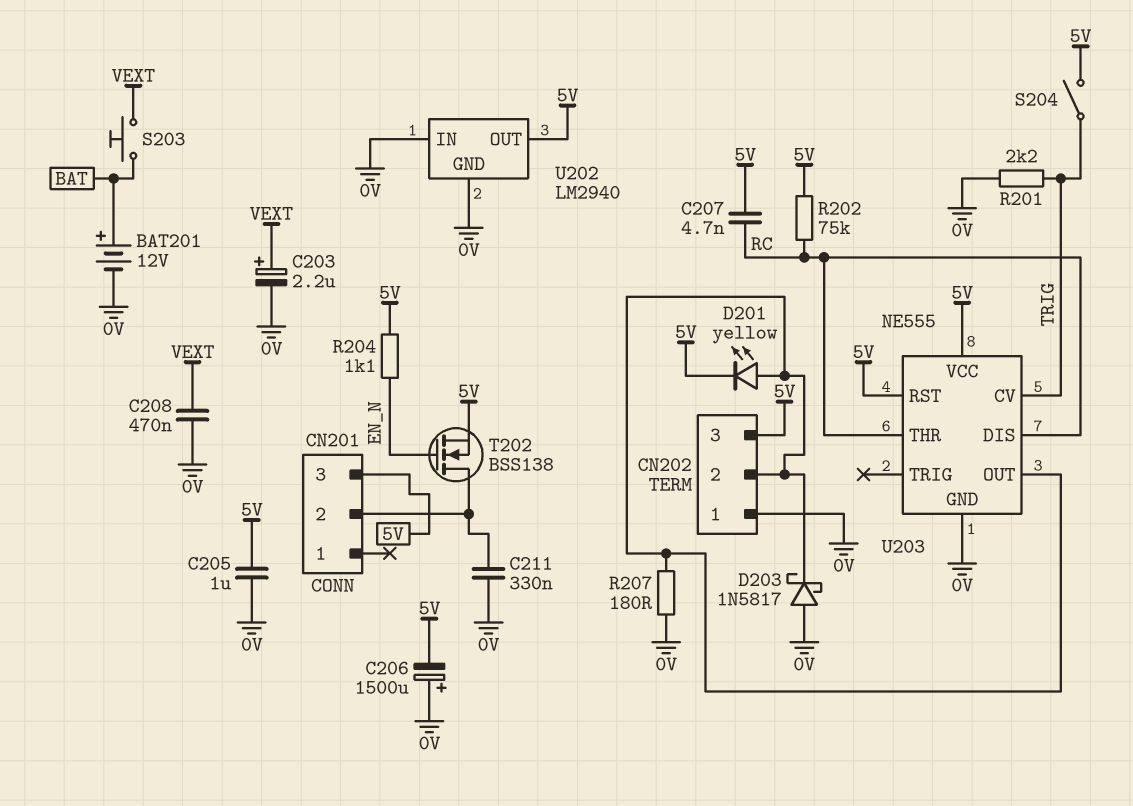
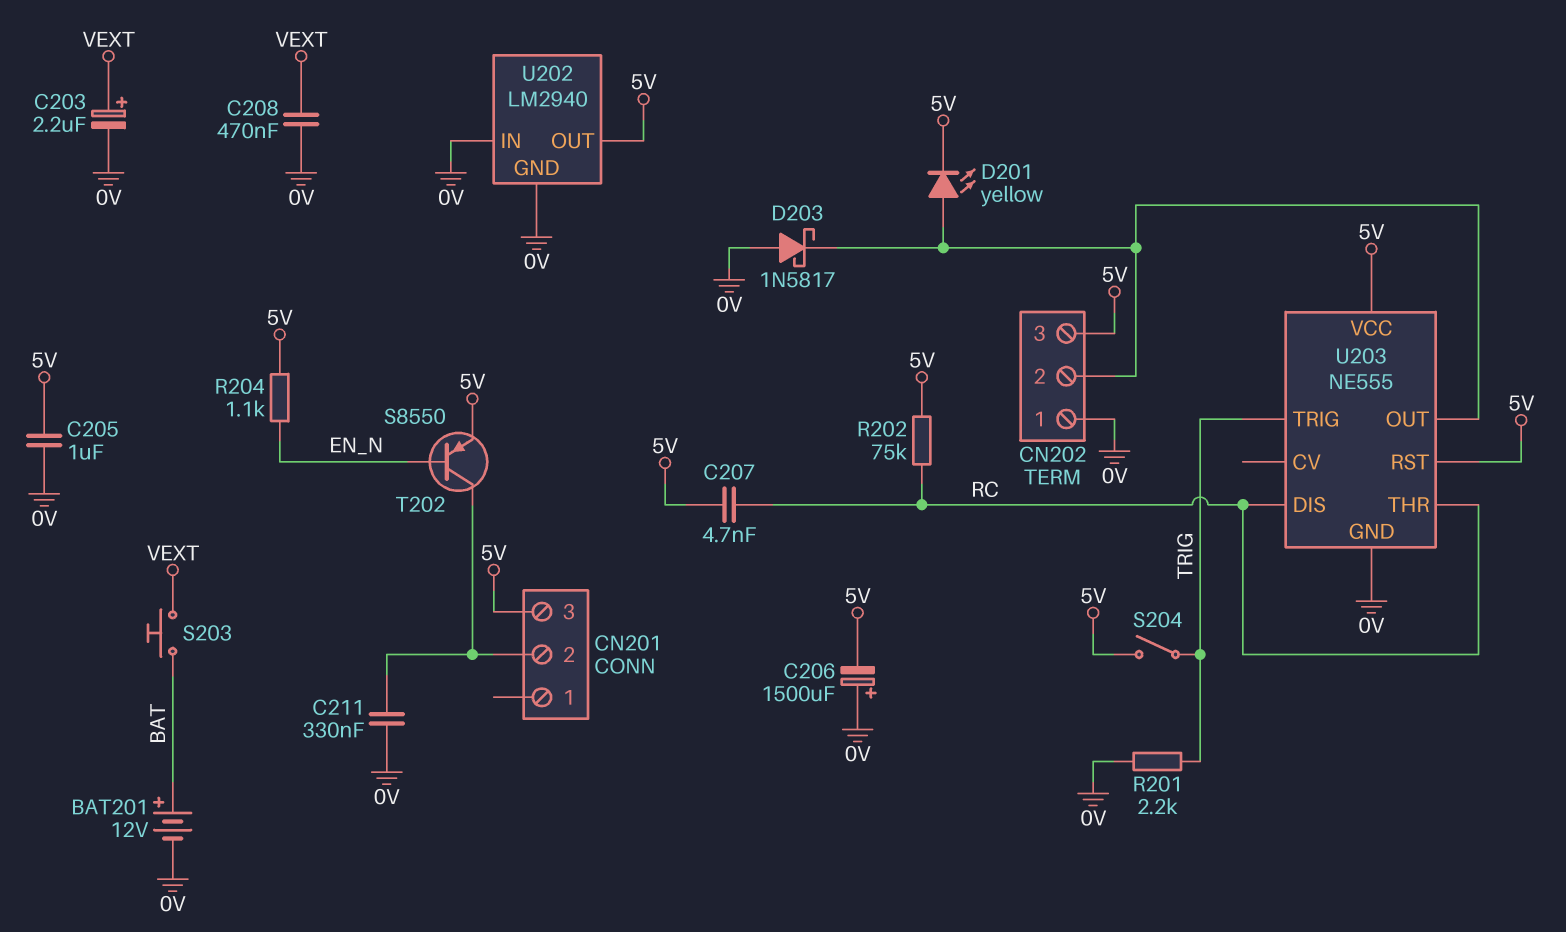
R207: 180 (0V, CN202/2) -> none
T202: NMOS BSS138 (G EN_N, D CN201/2, S 5V) -> PNP S8550 (B EN_N, C CN201/2, E 5V)
U203 pin CV: TRIG -> none
U203 pin TRIG: none -> TRIG

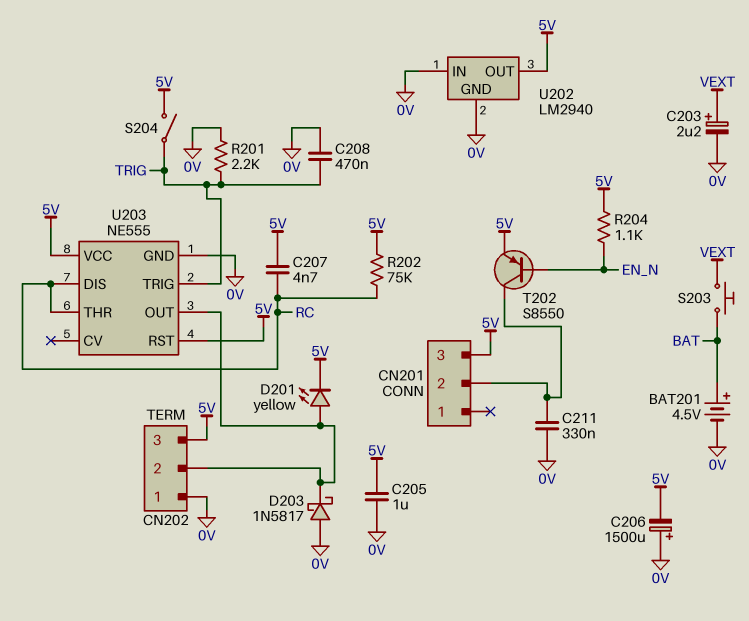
BAT201: 12V (plus BAT, minus 0V) -> 4.5V (plus BAT, minus 0V)
C208: 470nF (0V, VEXT) -> 470nF (0V, TRIG)

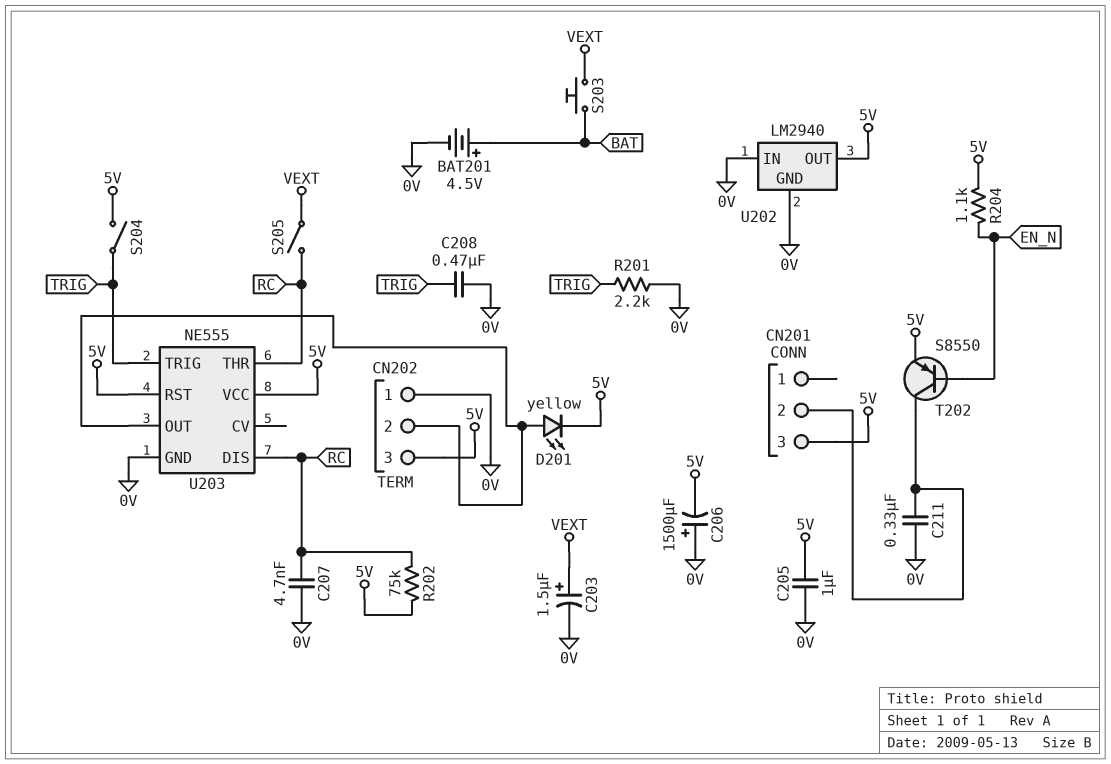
C203: 2.2uF (plus VEXT, minus 0V) -> 1.5uF (plus VEXT, minus 0V)
C207: 4.7nF (5V, RC) -> 4.7nF (0V, RC)
D203: schottky 1N5817 (A 0V, K CN202/2) -> none
S205: none -> switch (RC, VEXT)

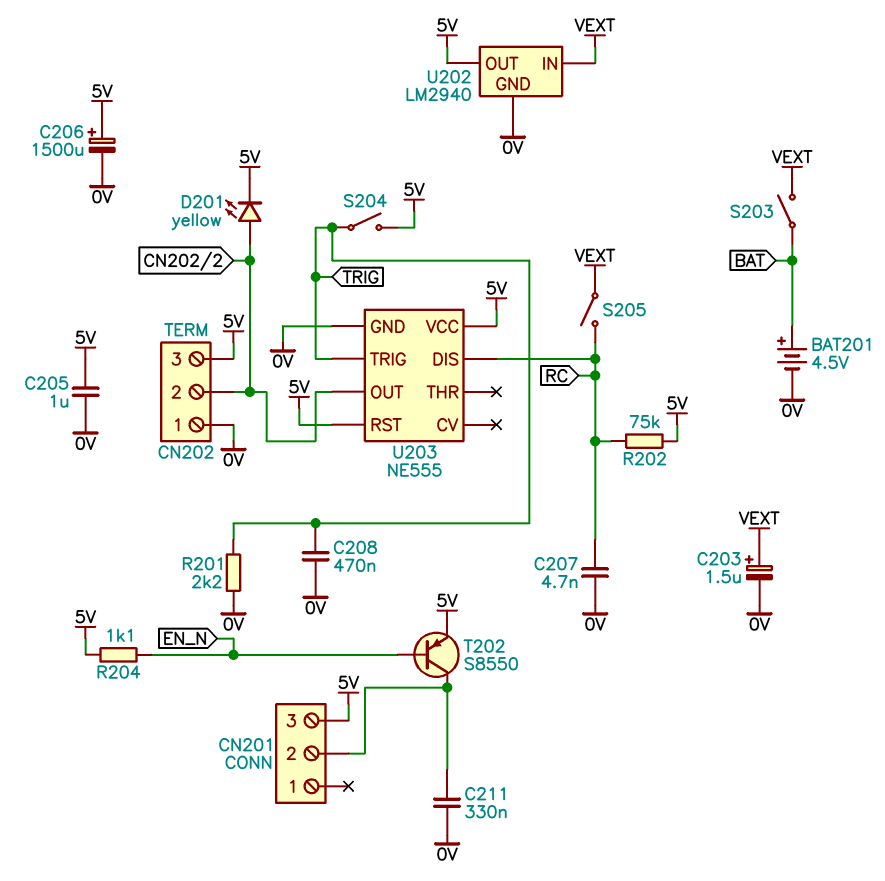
C206: 1500uF (plus 0V, minus 5V) -> 1500uF (plus 5V, minus 0V)
S203: button (BAT, VEXT) -> switch (BAT, VEXT)
U202 pin IN: 0V -> VEXT
U203 pin THR: RC -> none

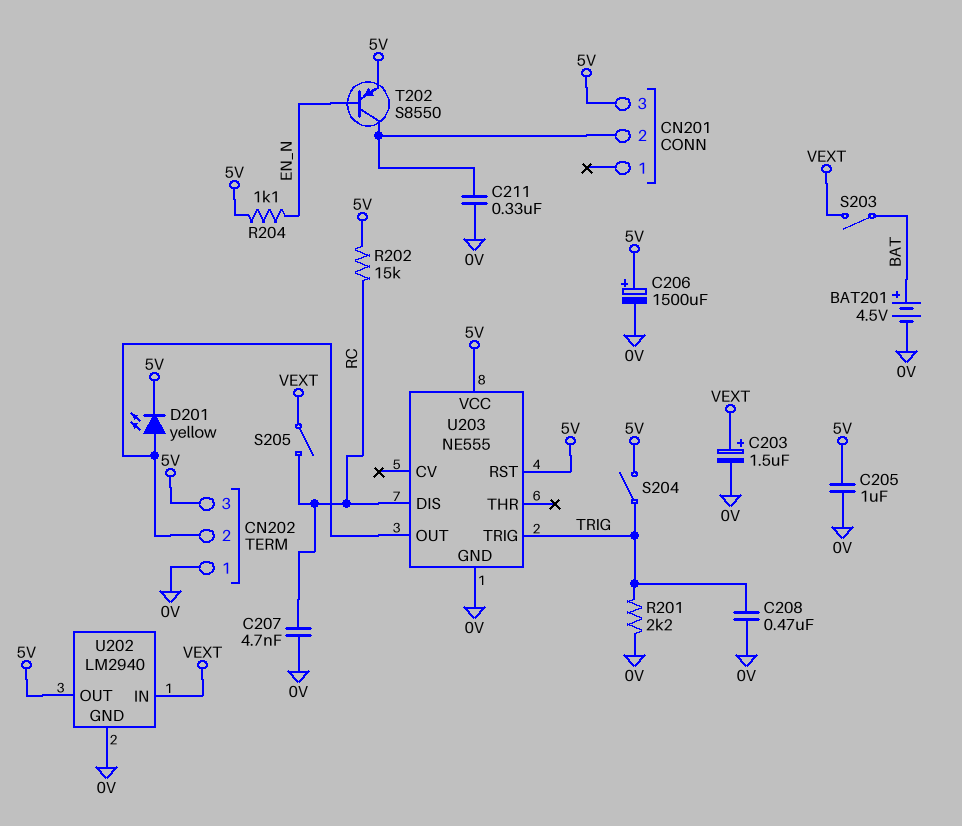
R202: 75k (5V, RC) -> 15k (5V, RC)

